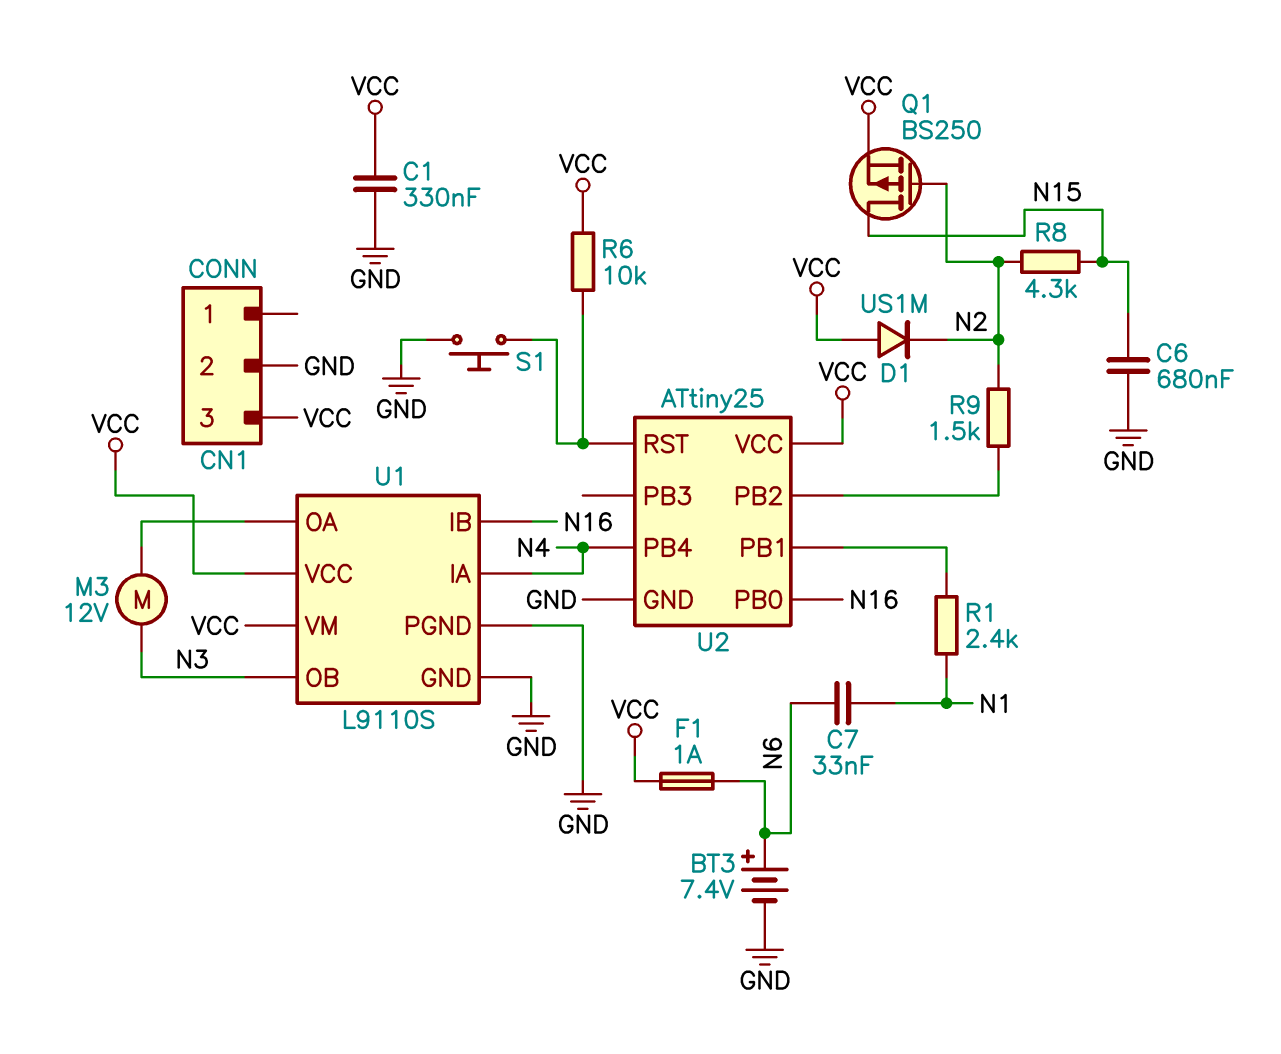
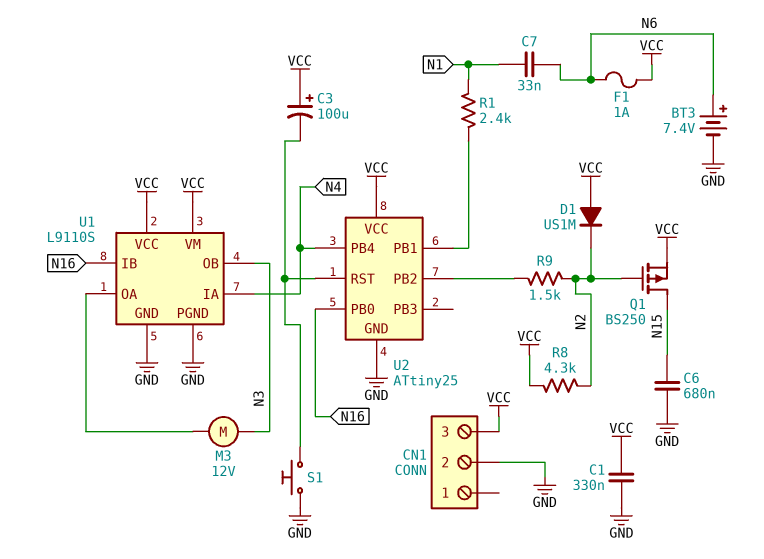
C3: none -> 100uF (plus VCC, minus U2/RST)
R6: 10k (U2/RST, VCC) -> none
R8: 4.3k (N2, N15) -> 4.3k (N2, VCC)

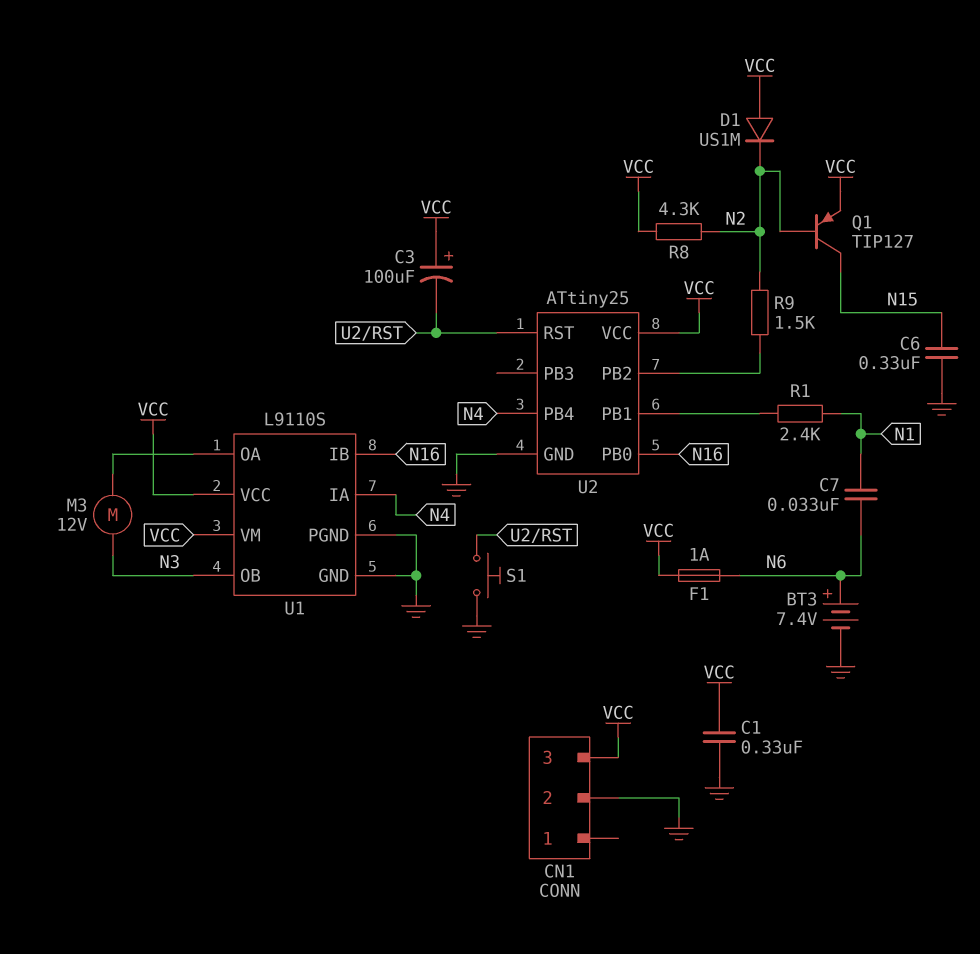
C6: 680nF (GND, N15) -> 330nF (GND, N15)
Q1: PMOS BS250 (G N2, D N15, S VCC) -> PNP TIP127 (B N2, C N15, E VCC)

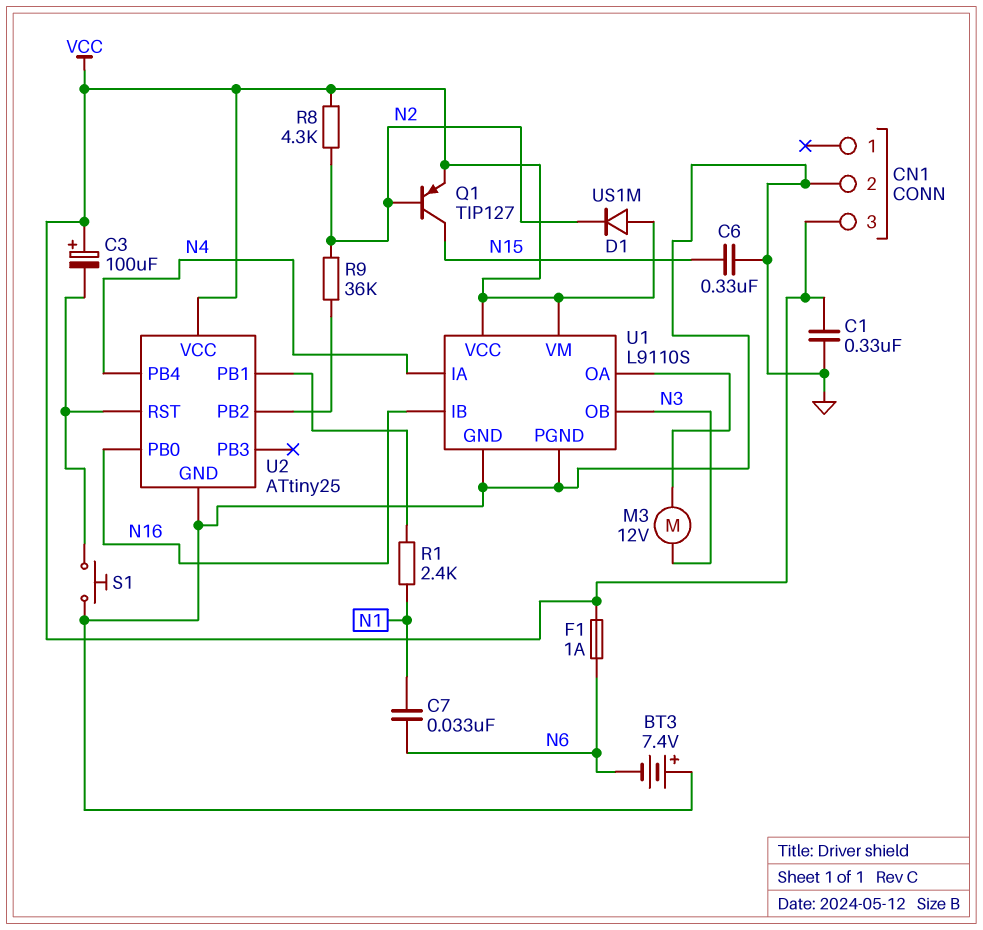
BT3: 7.4V (plus N6, minus GND) -> 7.4V (plus GND, minus N6)
R9: 1.5k (N2, U2/PB2) -> 36k (N2, U2/PB2)

